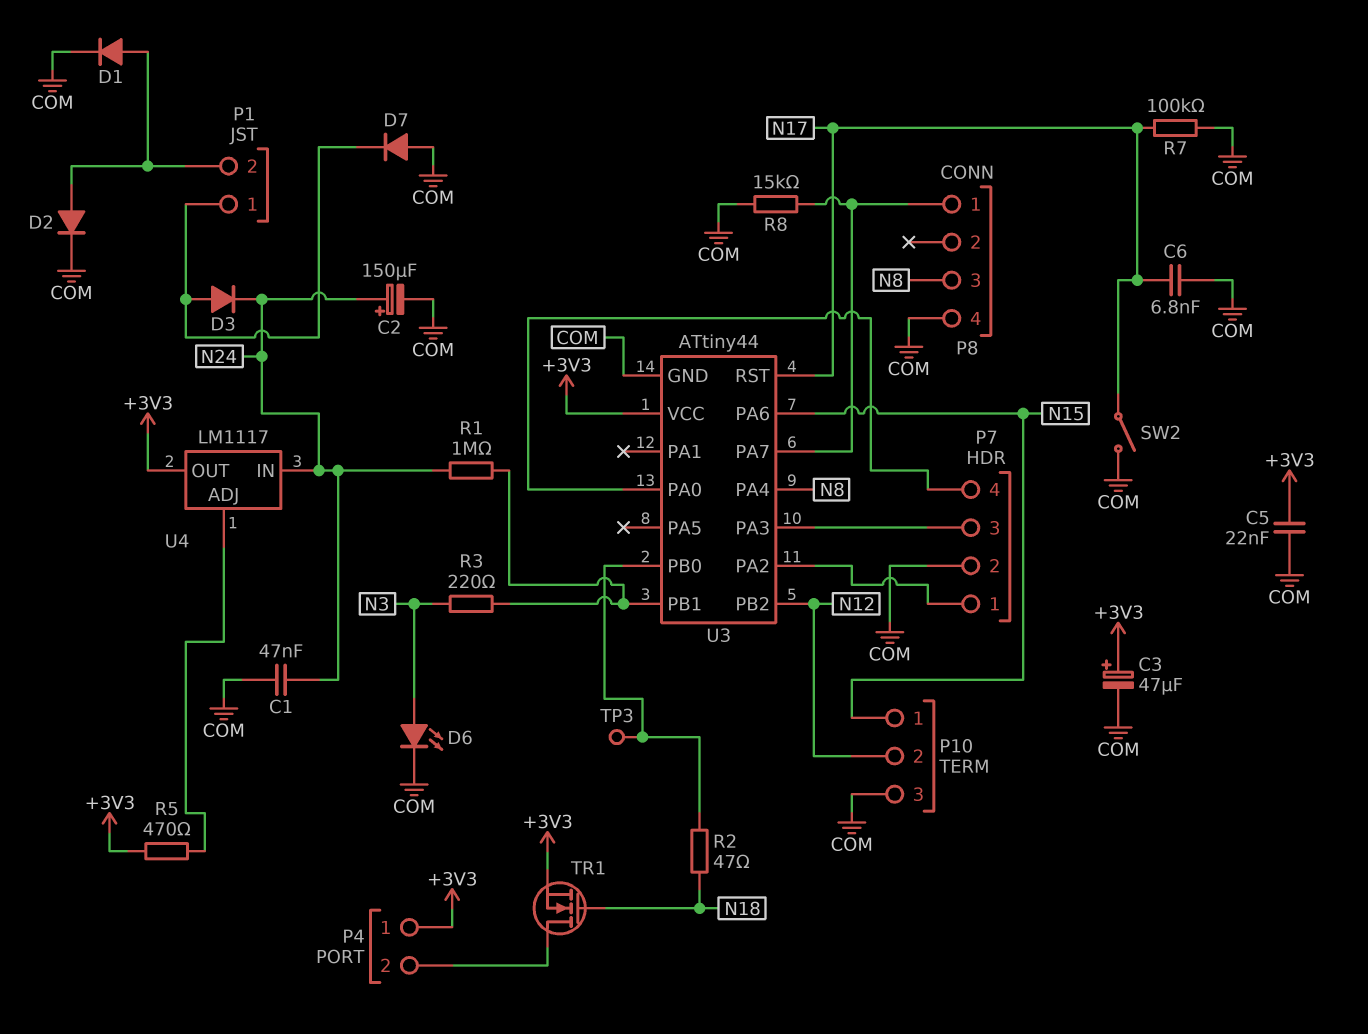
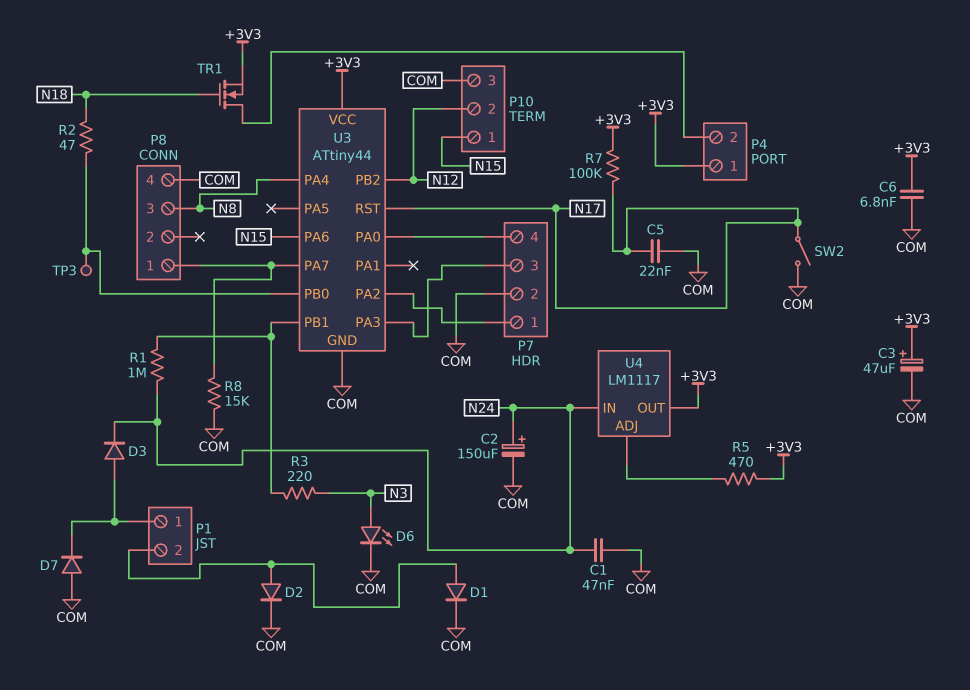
C5: 22nF (+3V3, COM) -> 22nF (COM, N17)
C6: 6.8nF (COM, N17) -> 6.8nF (+3V3, COM)
R7: 100k (COM, N17) -> 100k (+3V3, N17)

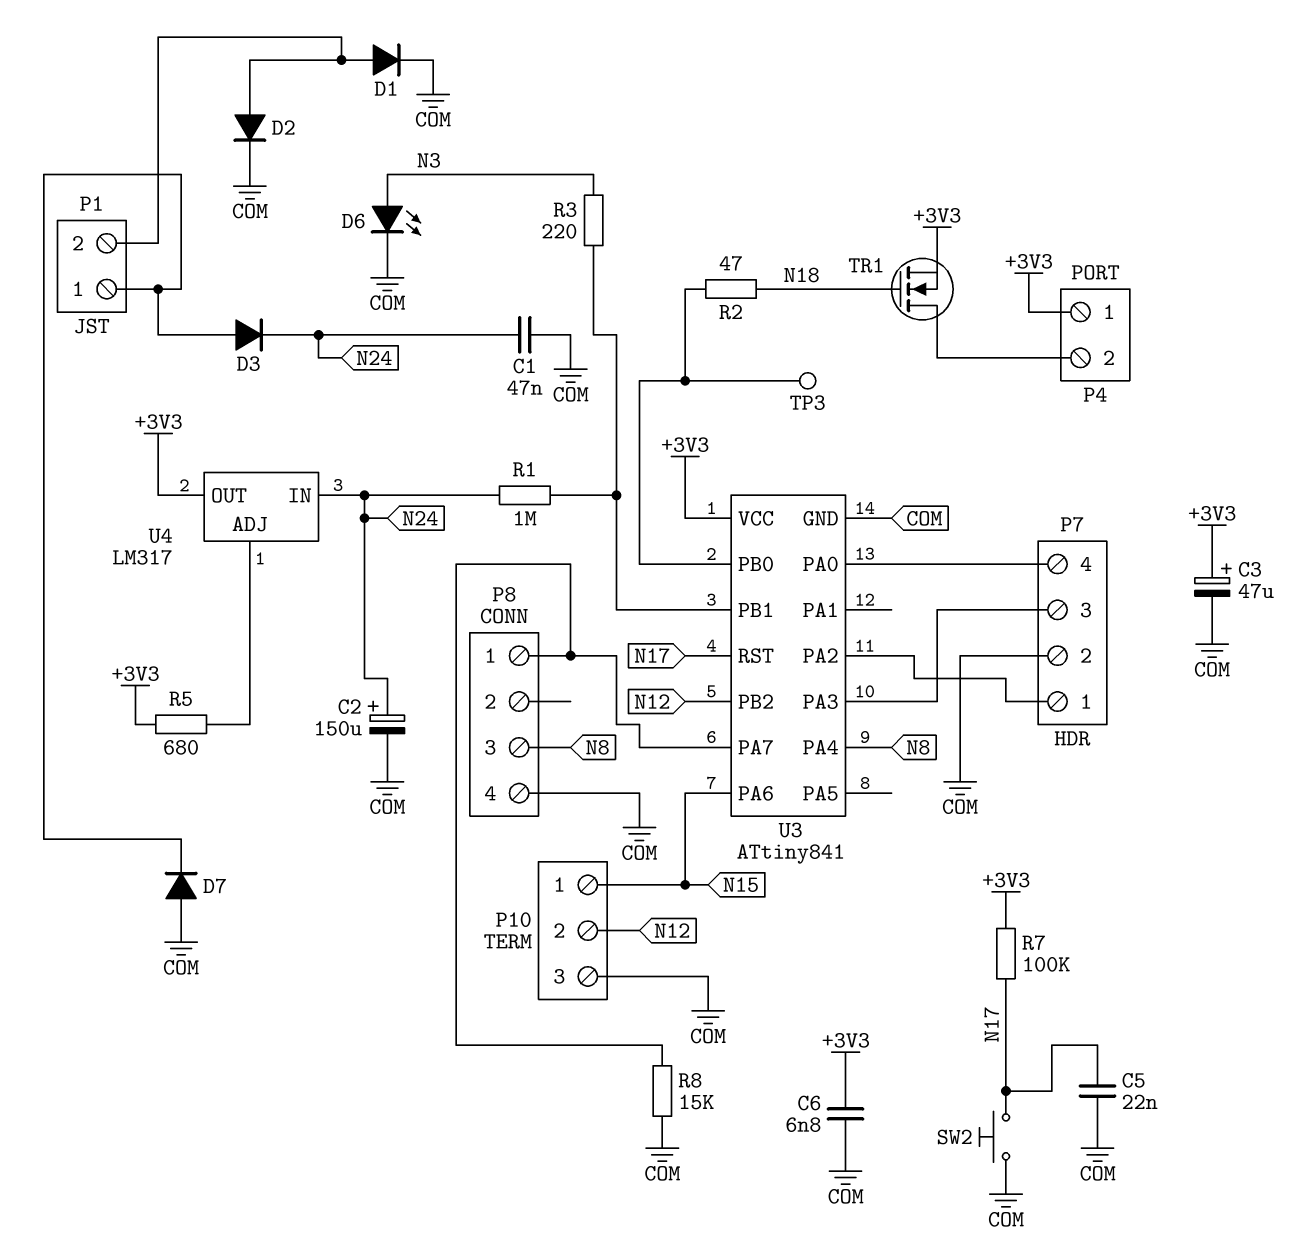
R5: 470 (+3V3, U4/ADJ) -> 680 (+3V3, U4/ADJ)
SW2: switch (COM, N17) -> button (COM, N17)
U3: ATtiny44 -> ATtiny841
U4: LM1117 -> LM317

